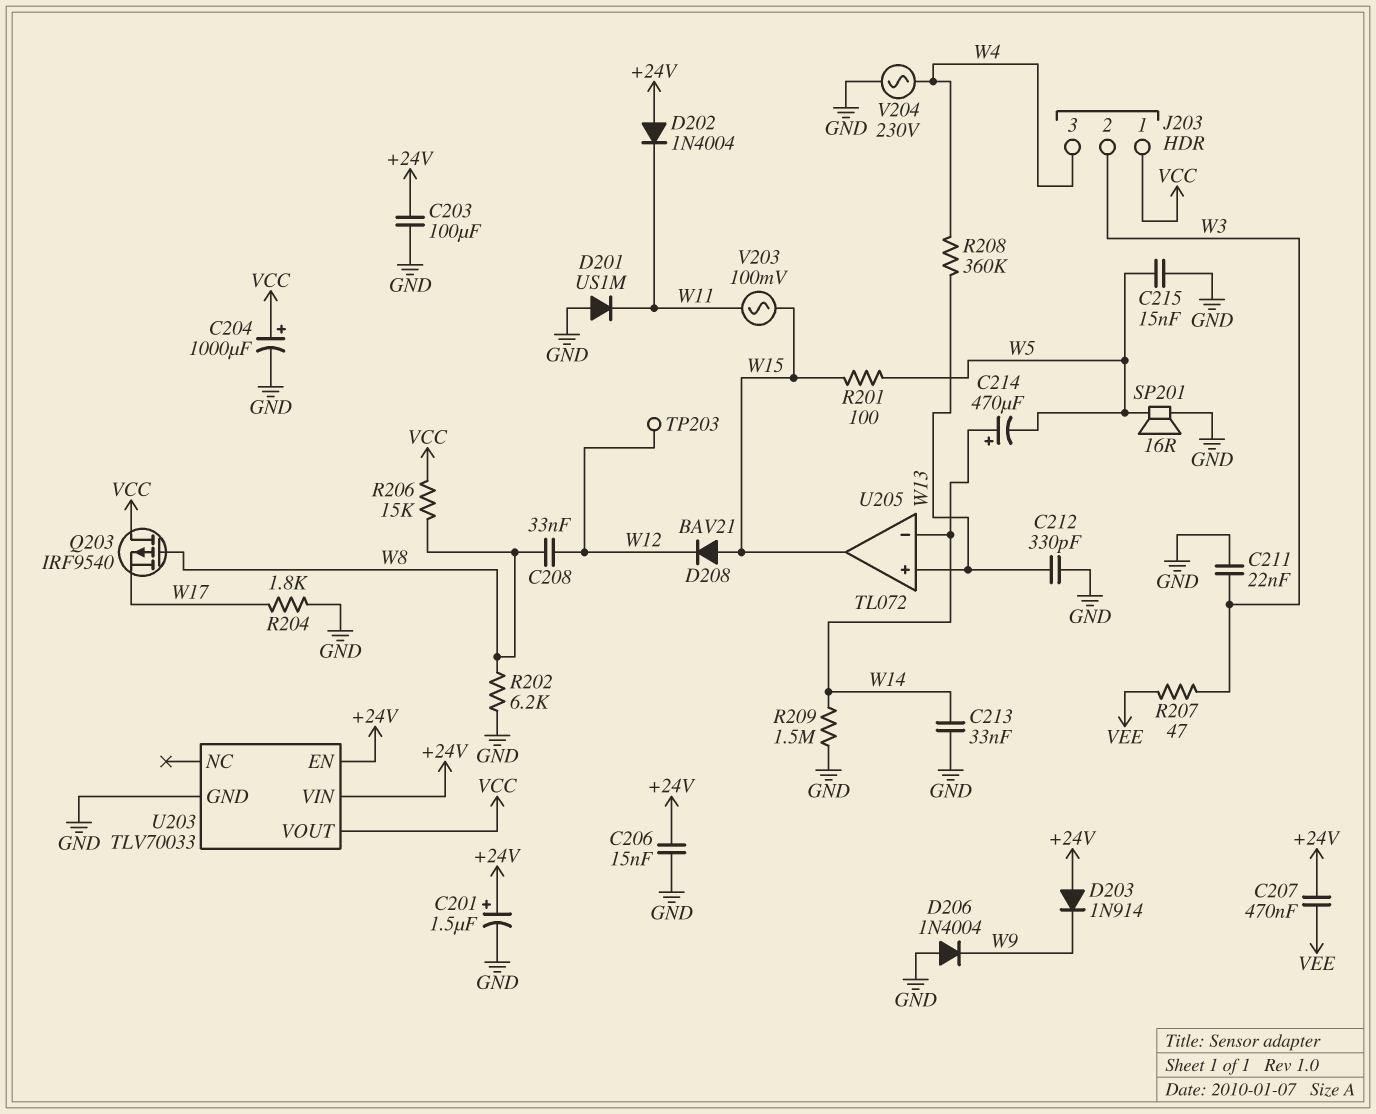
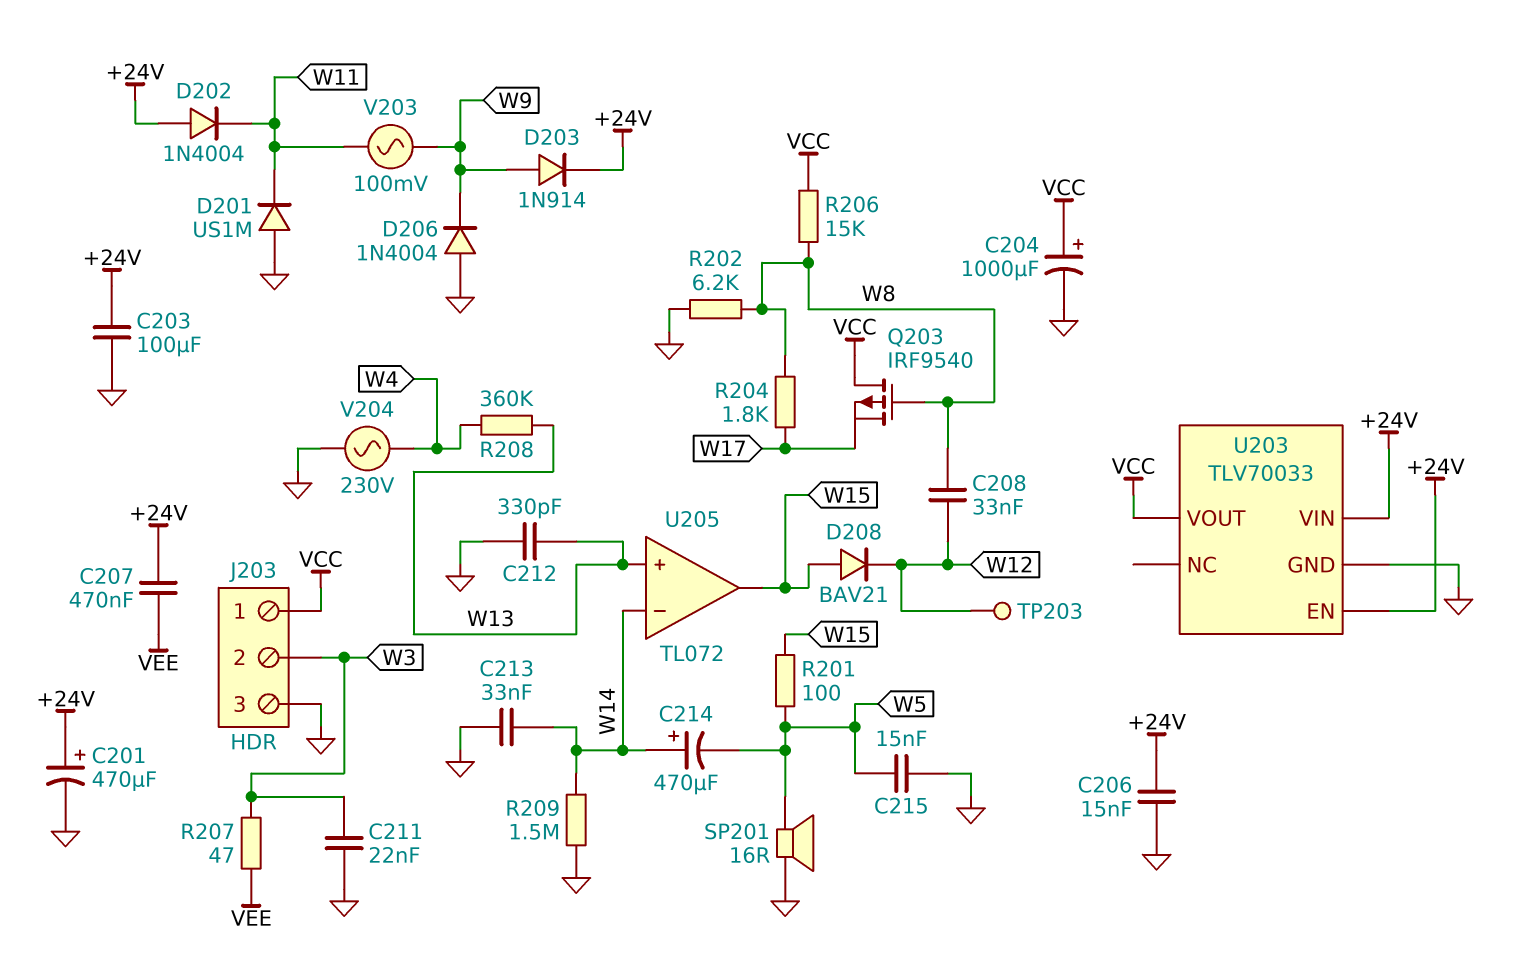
C201: 1.5uF (plus +24V, minus GND) -> 470uF (plus +24V, minus GND)
D203: diode 1N914 (A +24V, K W9) -> diode 1N914 (A W9, K +24V)
J203 pin 3: W4 -> GND
R204: 1.8k (GND, W17) -> 1.8k (W8, W17)
V203: AC 100mV (W11, W15) -> AC 100mV (W9, W11)

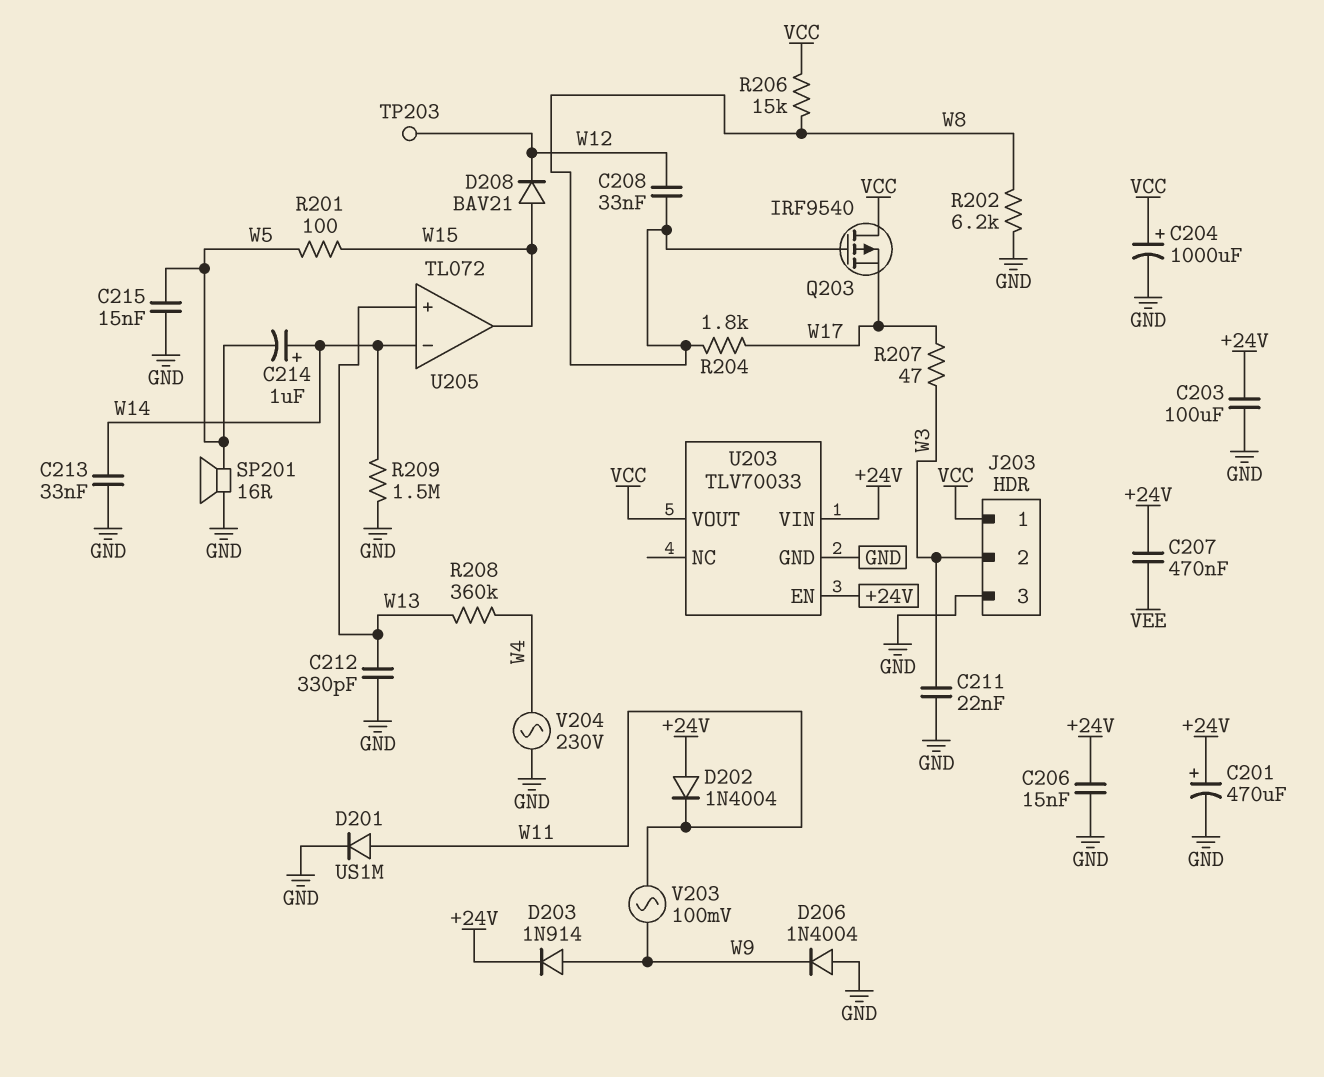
C214: 470uF (plus W14, minus W5) -> 1uF (plus W14, minus W5)
D201: diode US1M (A GND, K W11) -> diode US1M (A W11, K GND)
R207: 47 (VEE, W3) -> 47 (W3, W17)

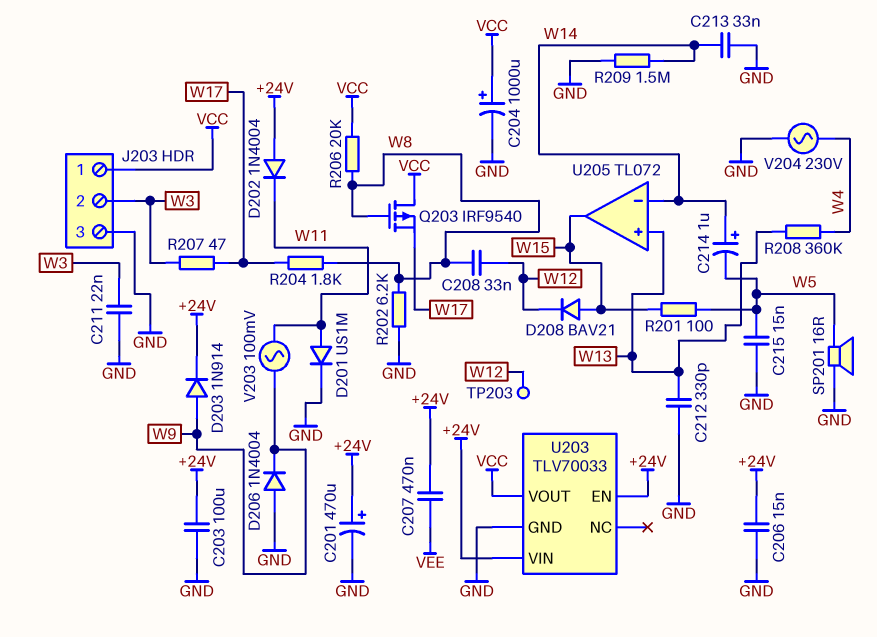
R206: 15k (VCC, W8) -> 20k (VCC, W8)

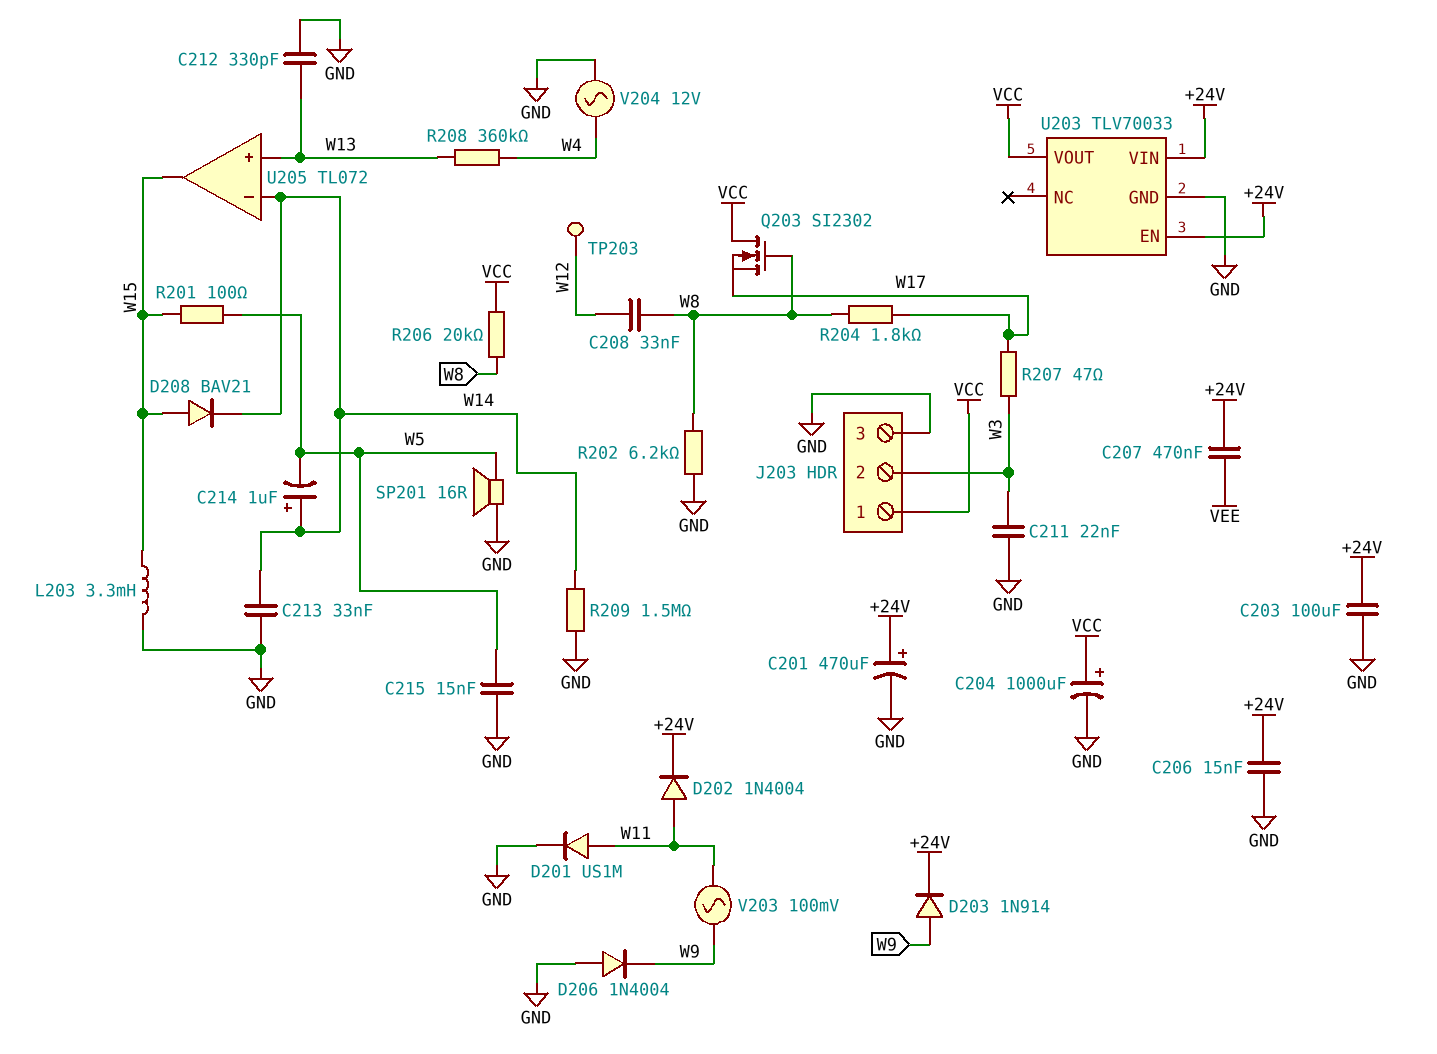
D202: diode 1N4004 (A +24V, K W11) -> diode 1N4004 (A W11, K +24V)
D208: diode BAV21 (A W15, K W12) -> diode BAV21 (A W15, K W14)
L203: none -> 3.3mH (GND, W15)
Q203: PMOS IRF9540 (G W8, D VCC, S W17) -> NMOS SI2302 (G W8, D VCC, S W17)
V204: AC 230V (GND, W4) -> AC 12V (GND, W4)

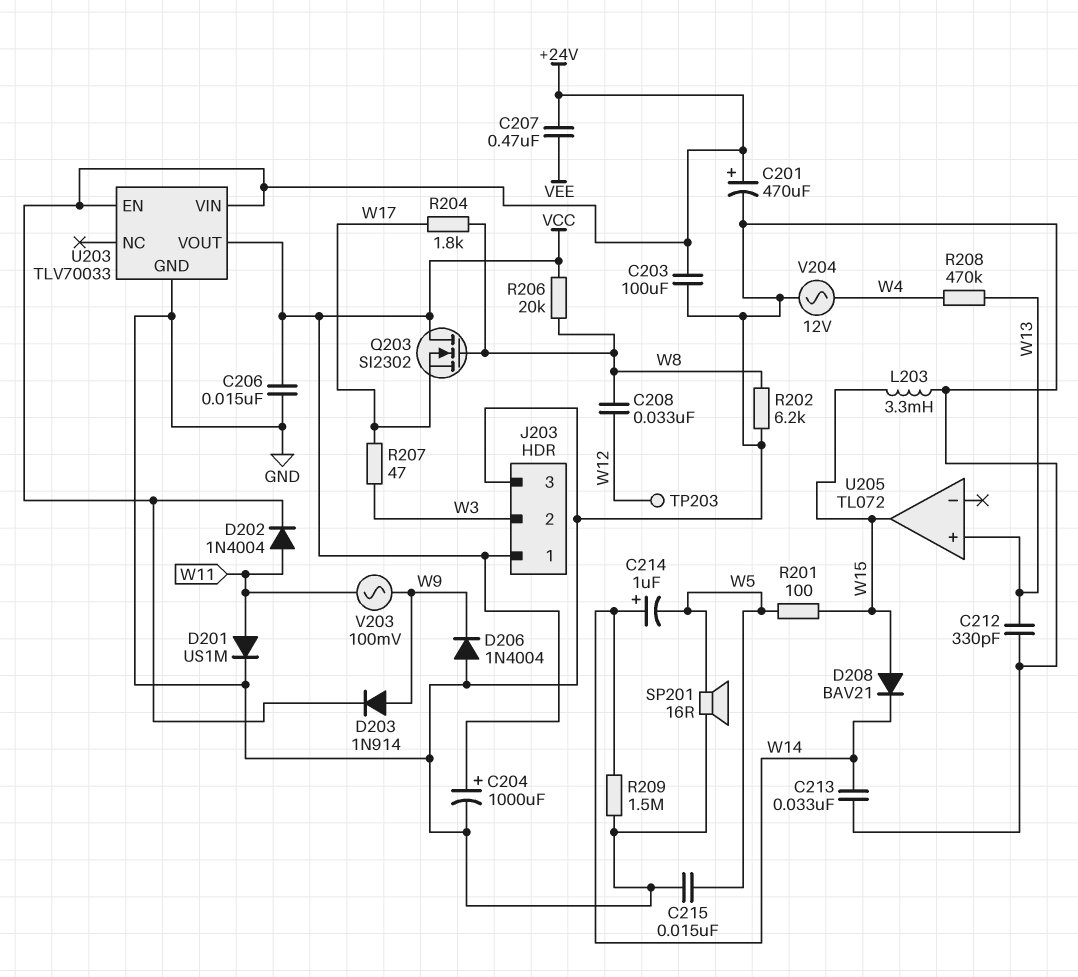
C206: 15nF (+24V, GND) -> 15nF (GND, VCC)
C211: 22nF (GND, W3) -> none
R208: 360k (W4, W13) -> 470k (W4, W13)
U205 pin in-: W14 -> none

